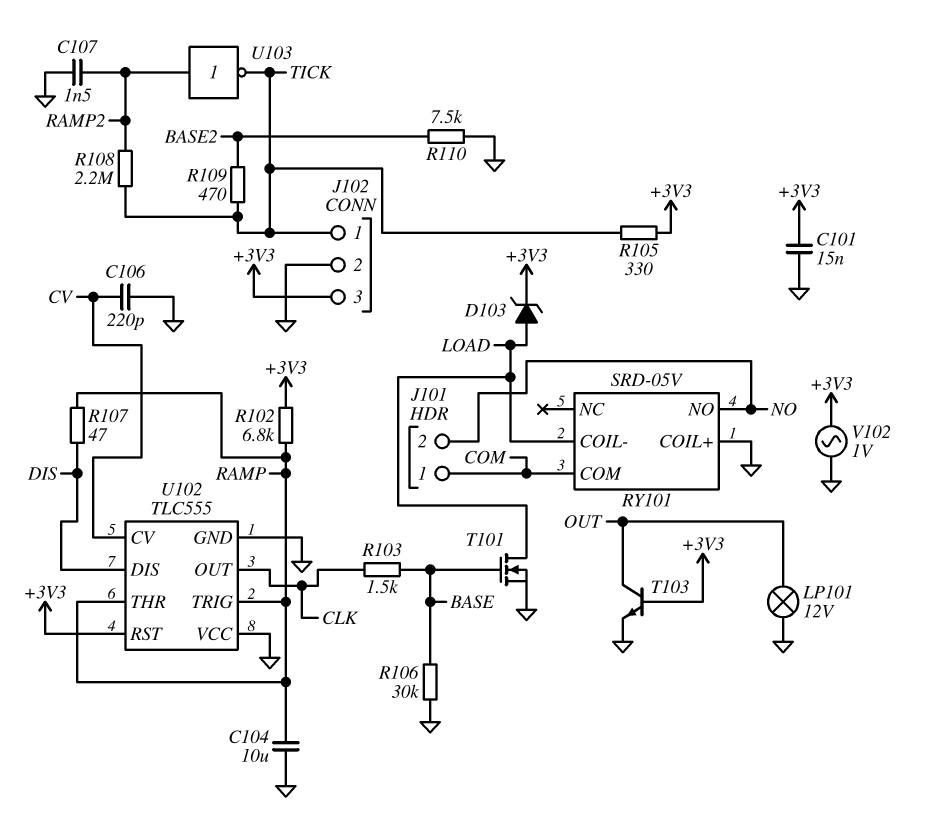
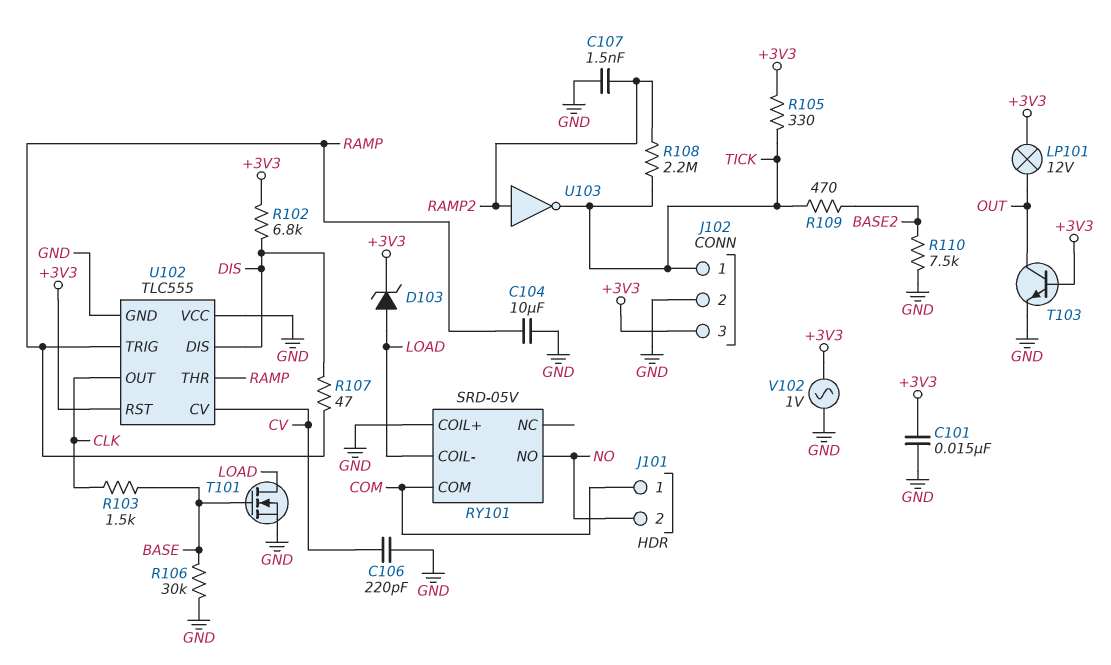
LP101: lamp 12V (GND, OUT) -> lamp 12V (+3V3, OUT)
R102: 6.8k (+3V3, RAMP) -> 6.8k (+3V3, DIS)

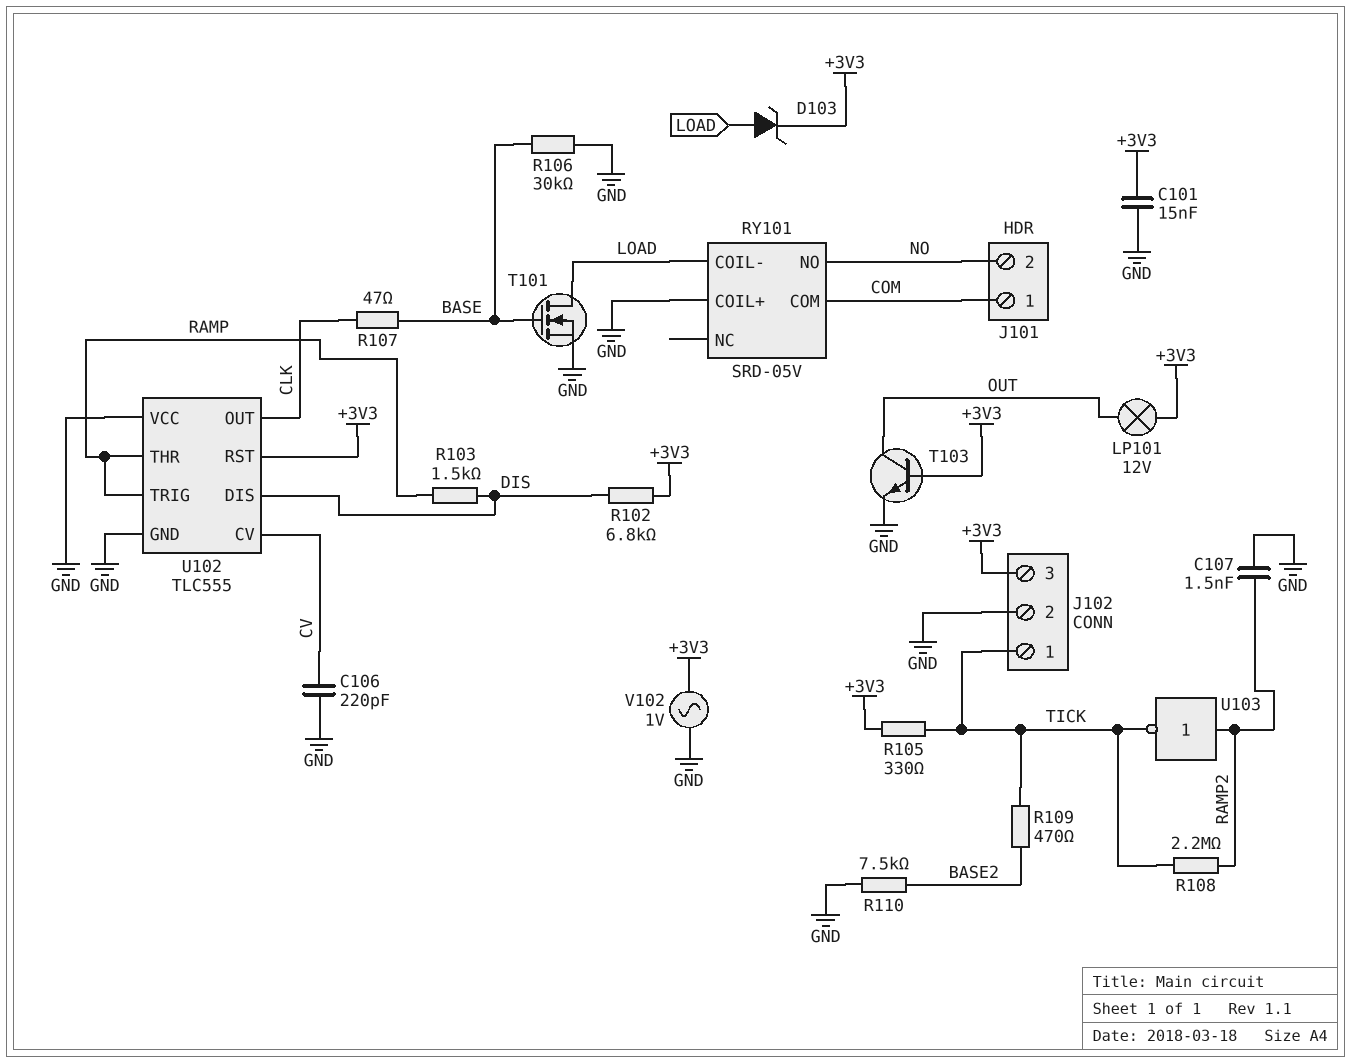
C104: 10uF (GND, RAMP) -> none
R103: 1.5k (BASE, CLK) -> 1.5k (DIS, RAMP)
R107: 47 (DIS, RAMP) -> 47 (BASE, CLK)

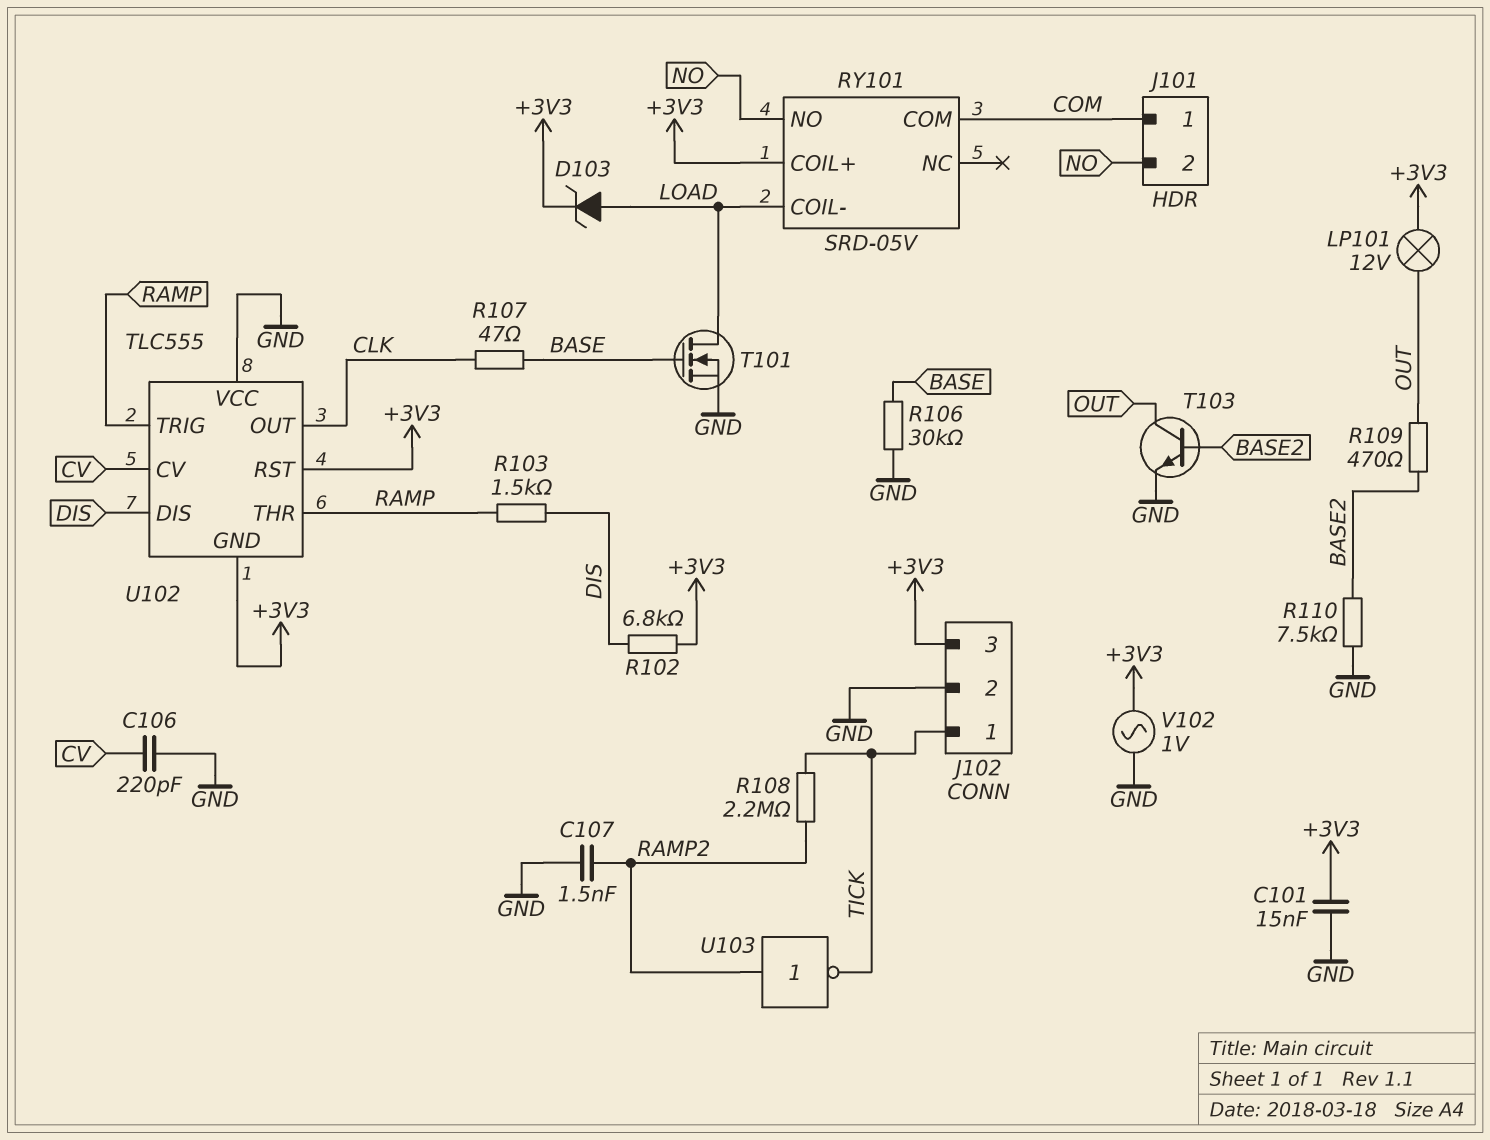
R105: 330 (+3V3, TICK) -> none
R109: 470 (BASE2, TICK) -> 470 (BASE2, OUT)
RY101 pin COIL+: GND -> +3V3
T103: NPN (B +3V3, C OUT, E GND) -> NPN (B BASE2, C OUT, E GND)
U102 pin GND: GND -> +3V3

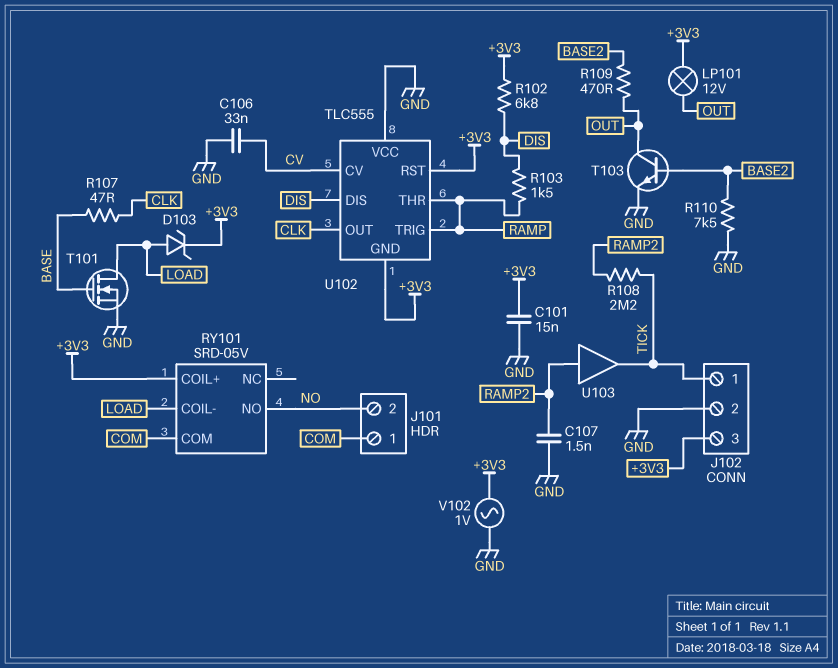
C106: 220pF (CV, GND) -> 33nF (CV, GND)
R106: 30k (BASE, GND) -> none
U103: NOT (in RAMP2, out TICK) -> buffer (in RAMP2, out TICK)

